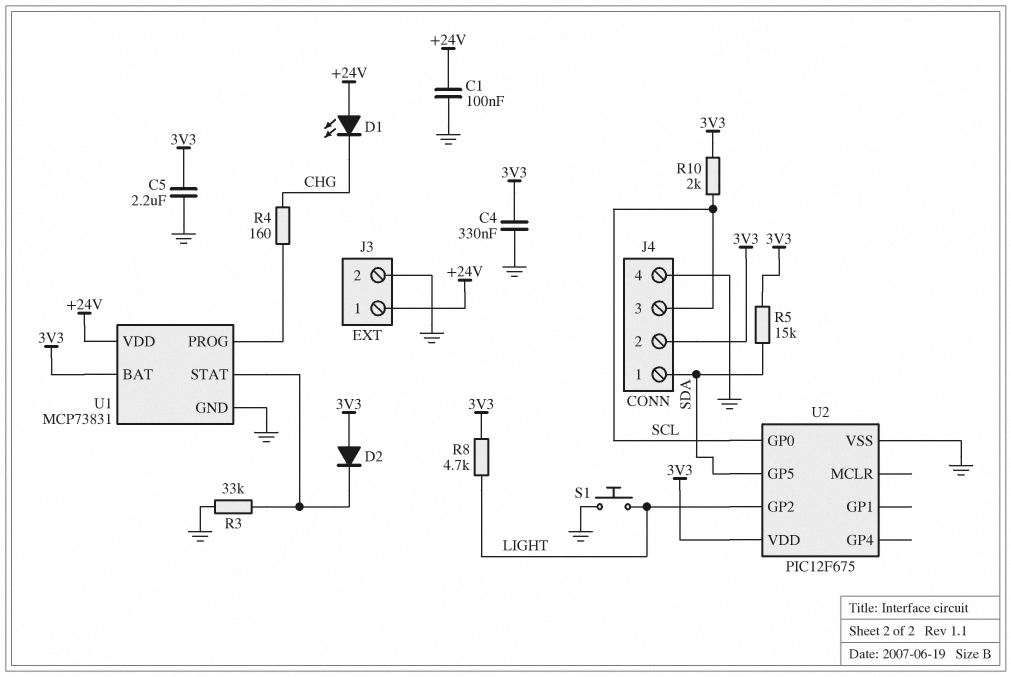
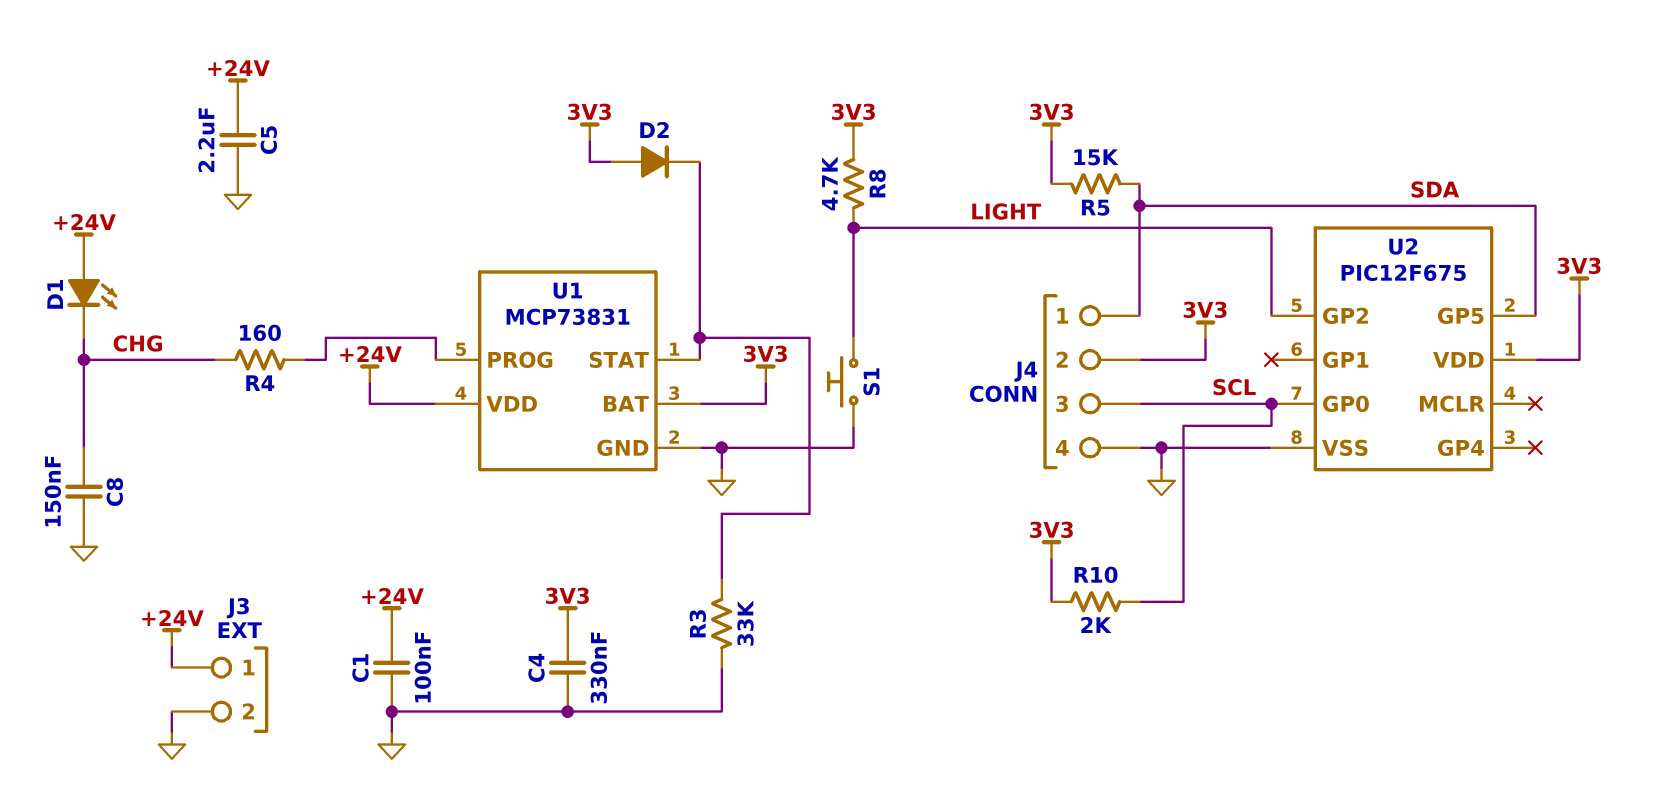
C5: 2.2uF (3V3, GND) -> 2.2uF (+24V, GND)
C8: none -> 150nF (CHG, GND)

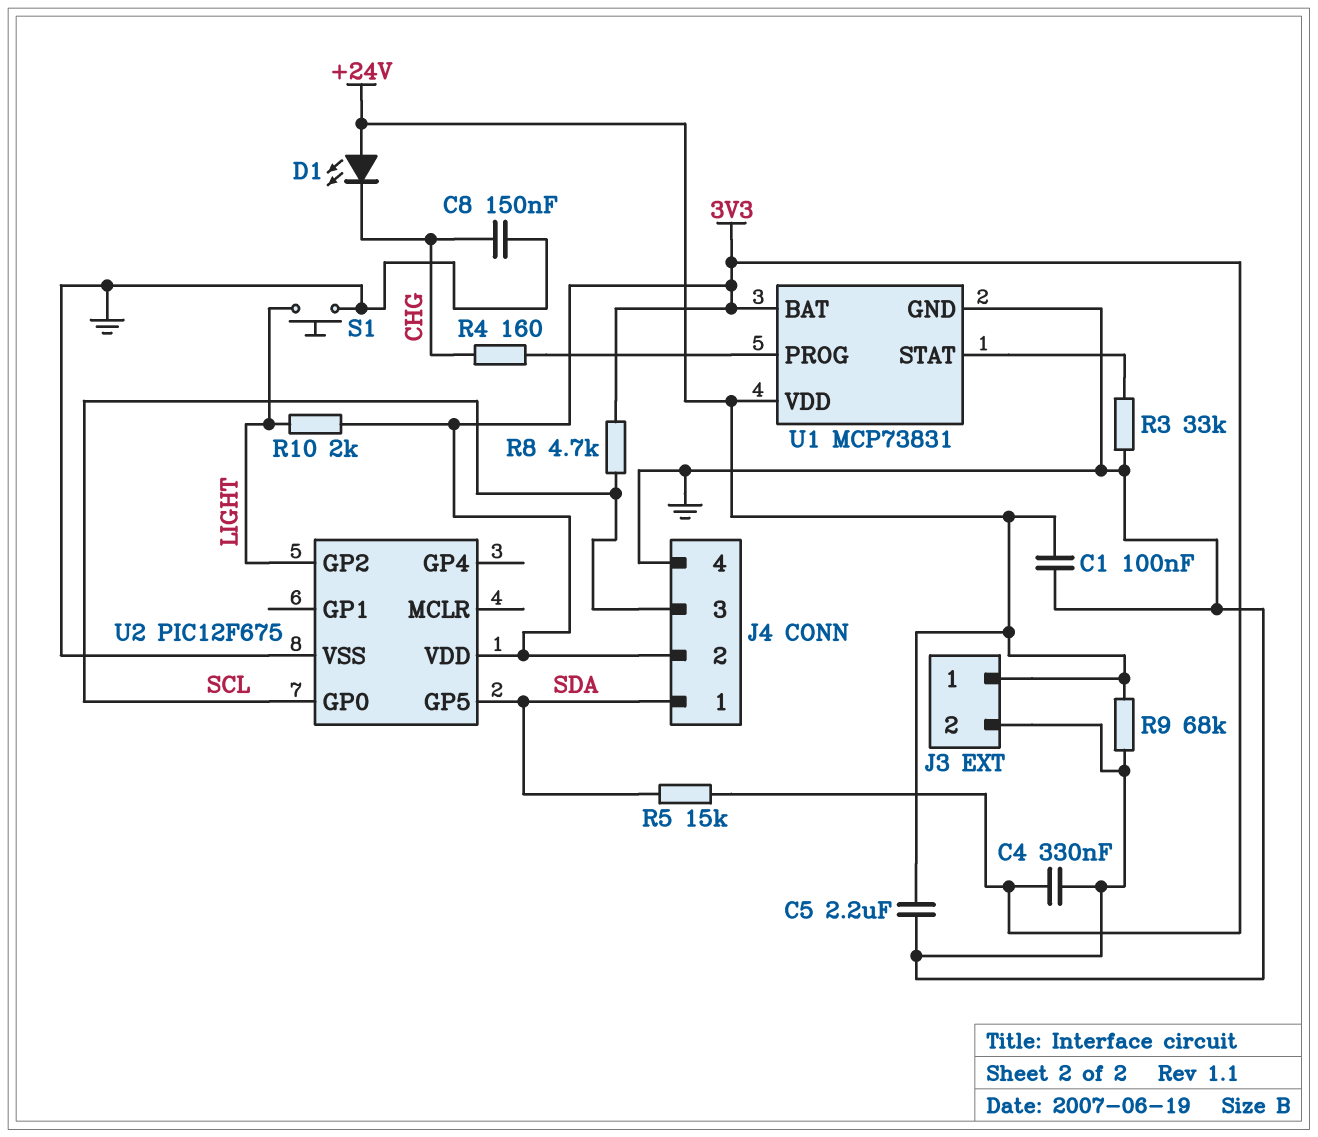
D2: diode (A 3V3, K U1/STAT) -> none
R8: 4.7k (3V3, LIGHT) -> 4.7k (3V3, SCL)
R9: none -> 68k (+24V, GND)
R10: 2k (3V3, SCL) -> 2k (3V3, LIGHT)

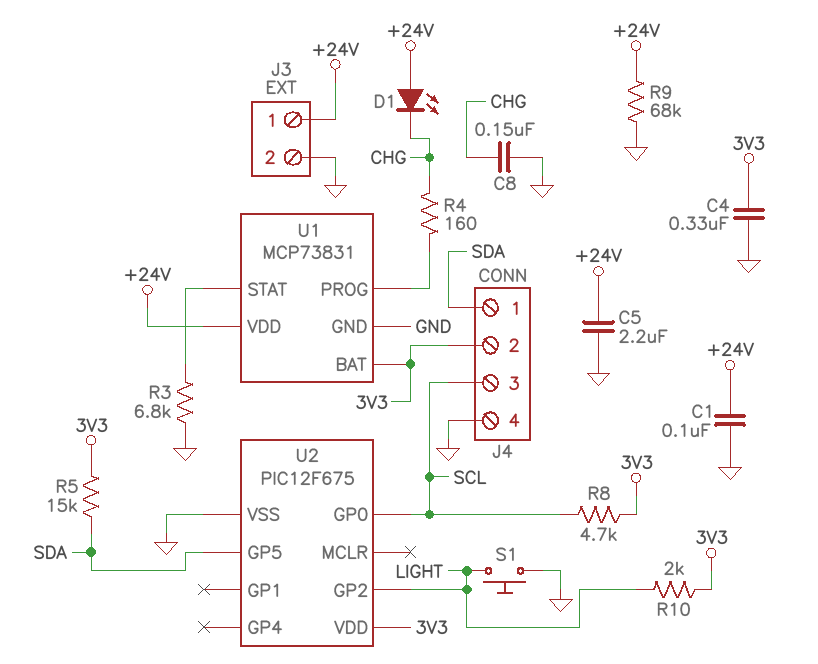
R3: 33k (GND, U1/STAT) -> 6.8k (GND, U1/STAT)

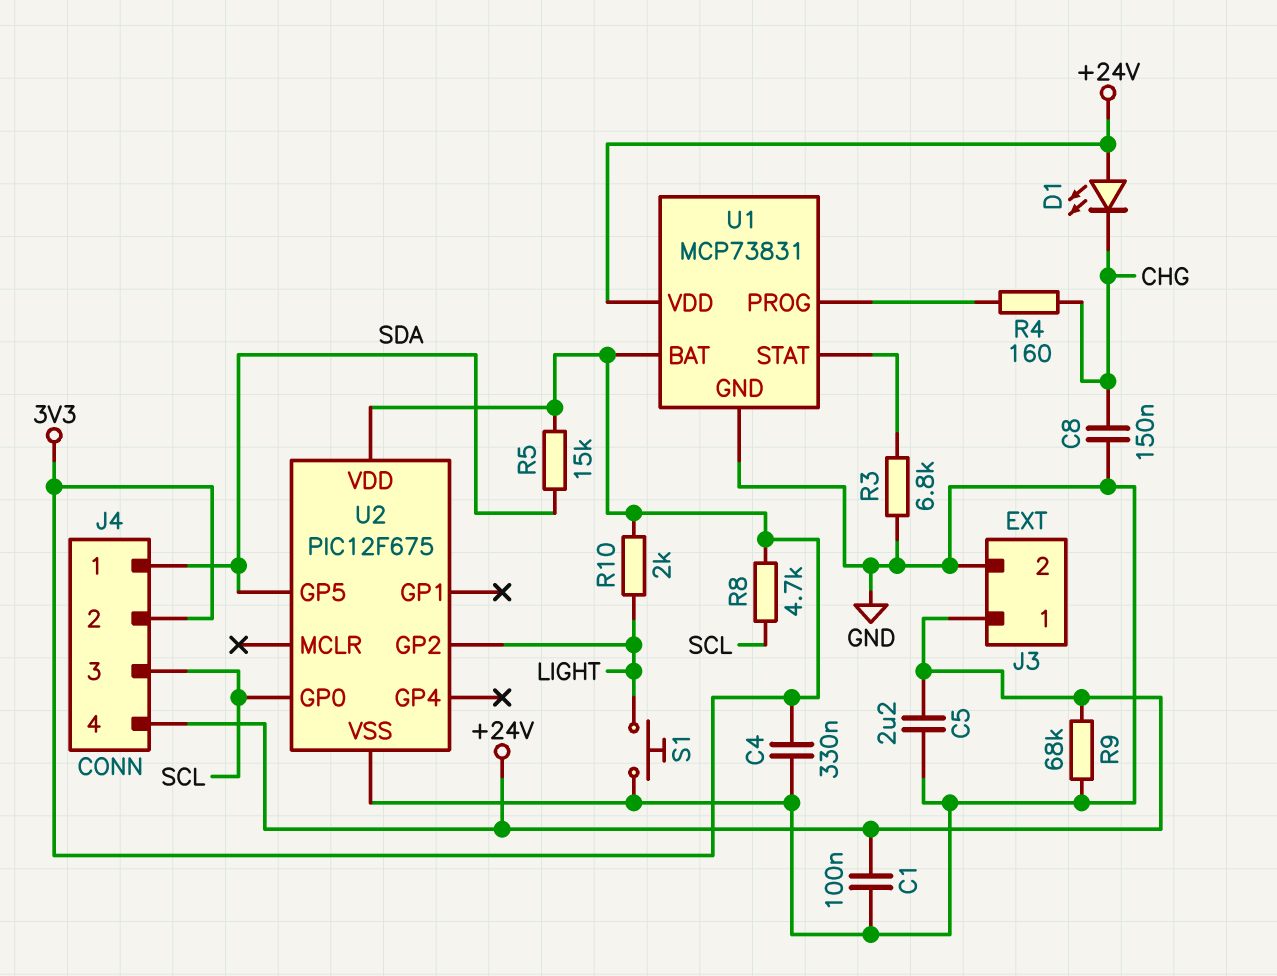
J4 pin 4: GND -> +24V

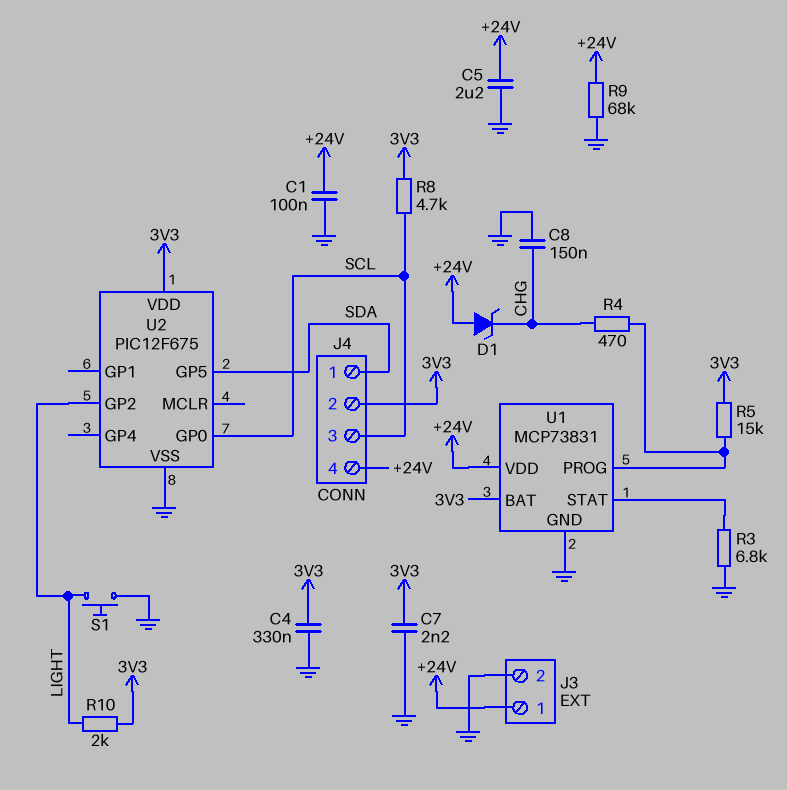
C7: none -> 2.2nF (3V3, GND)
D1: LED (A +24V, K CHG) -> zener (A +24V, K CHG)
R4: 160 (CHG, U1/PROG) -> 470 (CHG, U1/PROG)
R5: 15k (3V3, SDA) -> 15k (3V3, U1/PROG)

